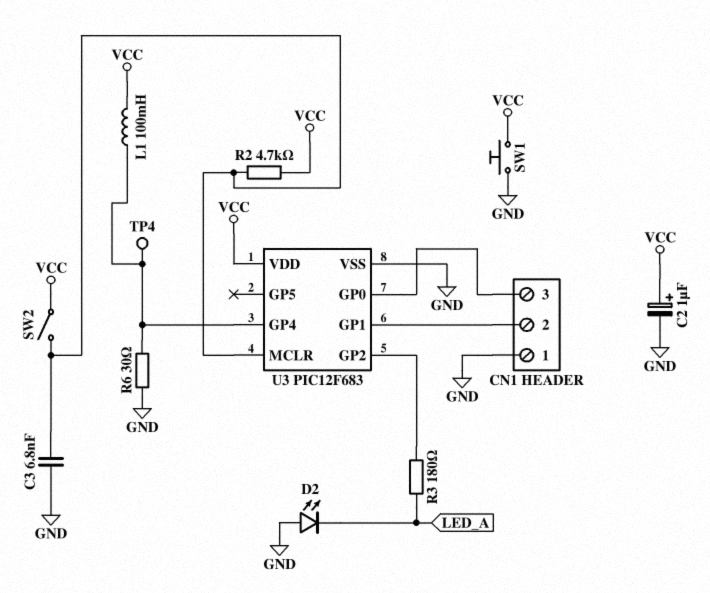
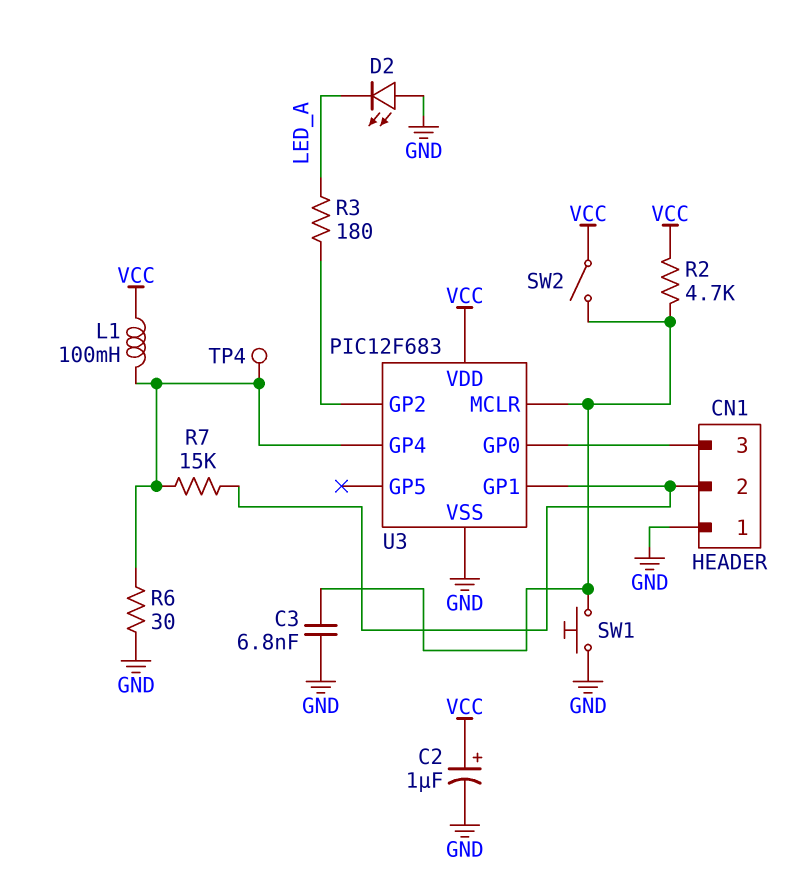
R7: none -> 15k (CN1/2, U3/GP4)
SW1: button (GND, VCC) -> button (GND, U3/MCLR)

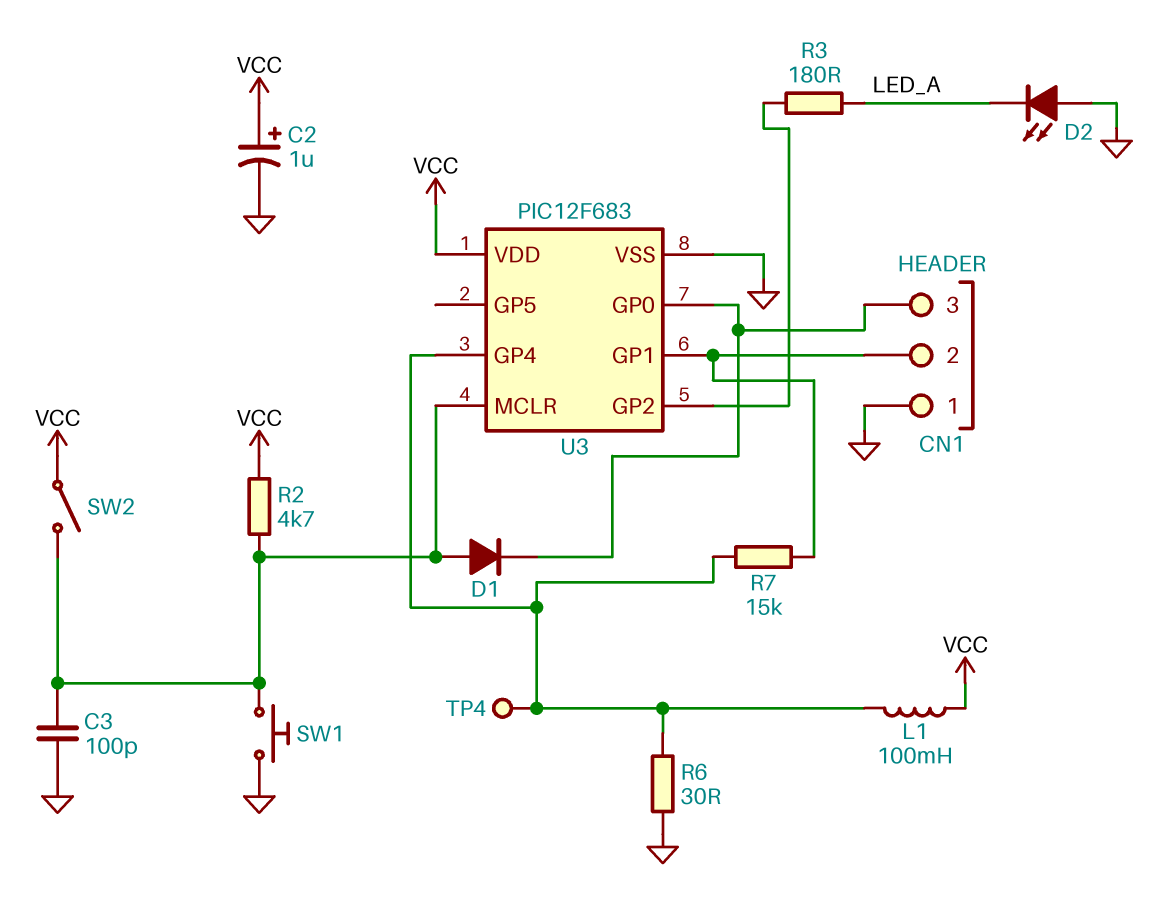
C3: 6.8nF (GND, U3/MCLR) -> 100pF (GND, U3/MCLR)
D1: none -> diode (A U3/MCLR, K CN1/3)

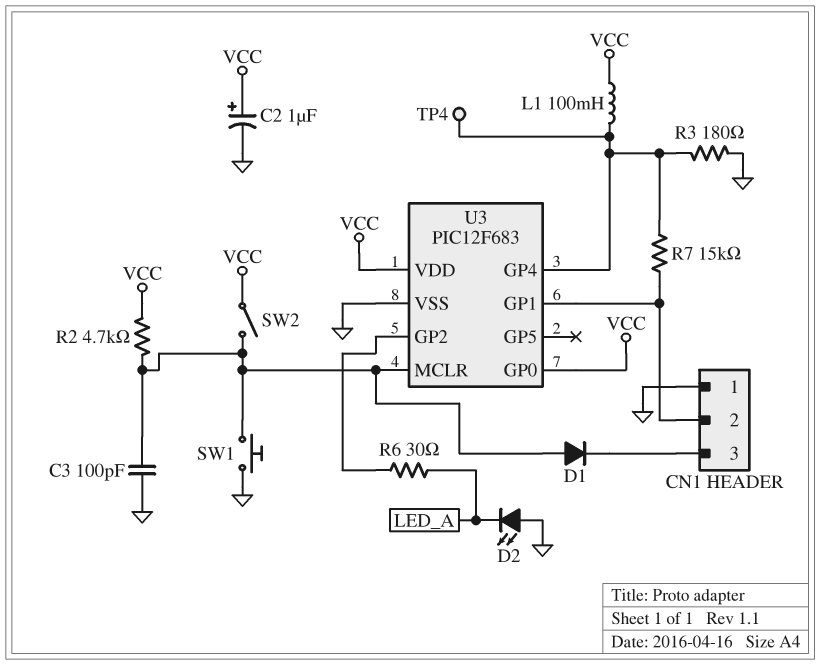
R3: 180 (LED_A, U3/GP2) -> 180 (GND, U3/GP4)
R6: 30 (GND, U3/GP4) -> 30 (LED_A, U3/GP2)
U3 pin GP0: CN1/3 -> VCC

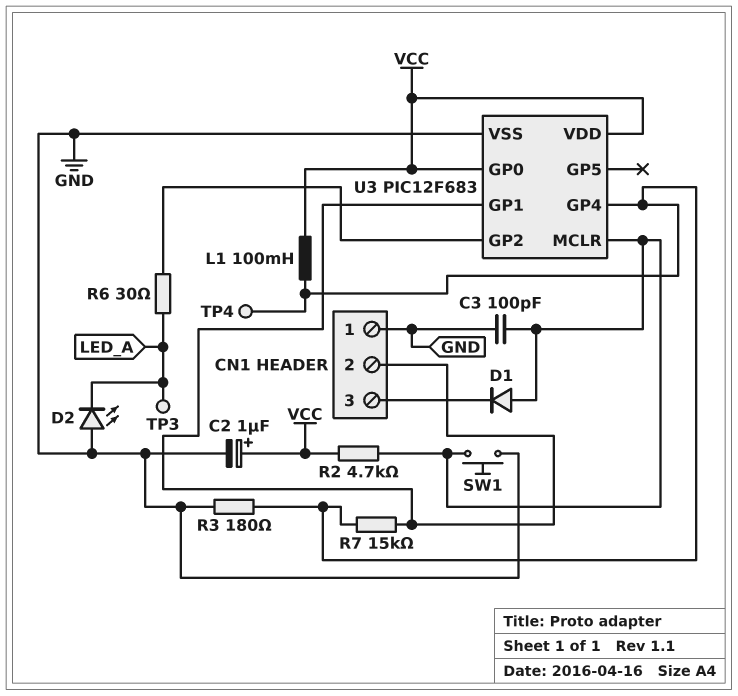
SW2: switch (U3/MCLR, VCC) -> none
TP3: none -> test point (LED_A)

